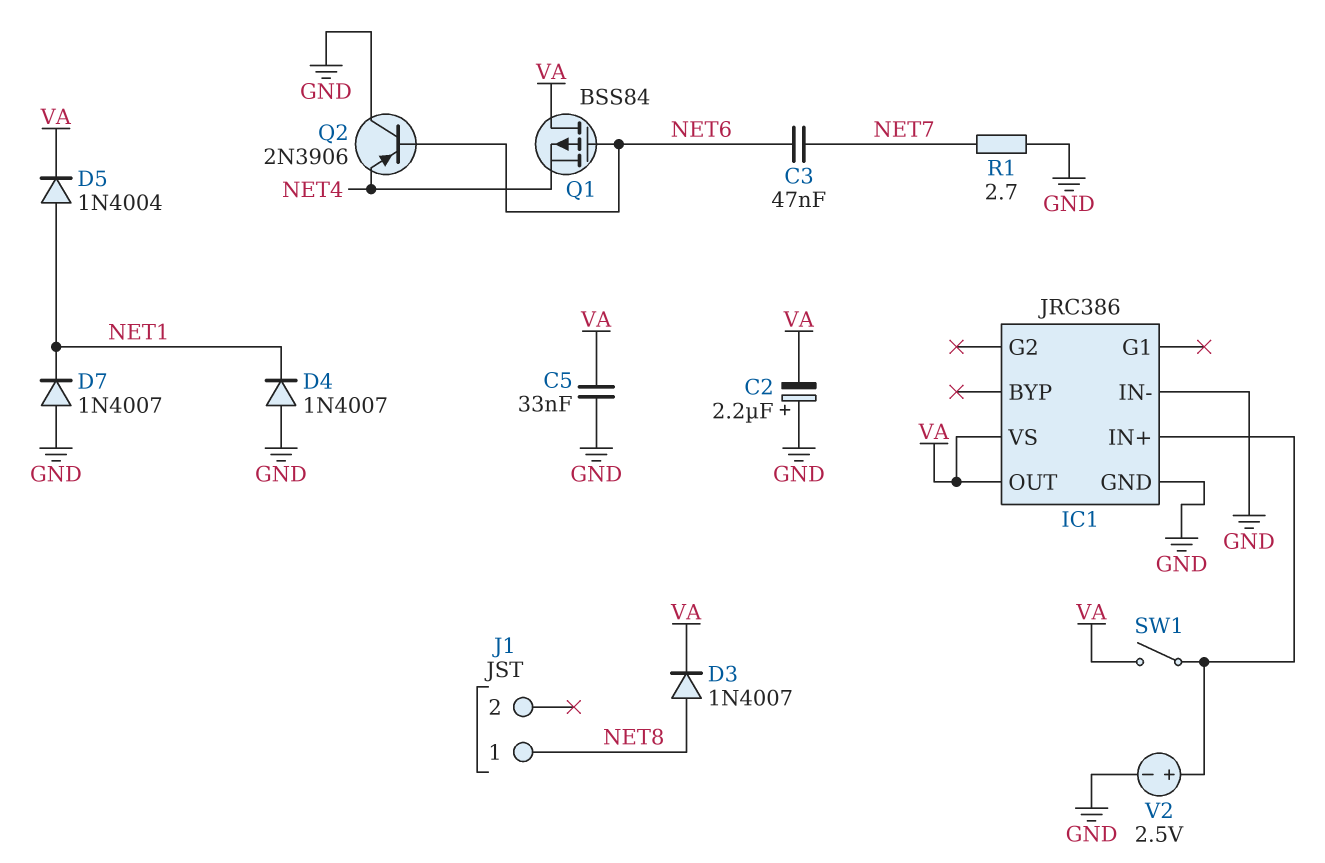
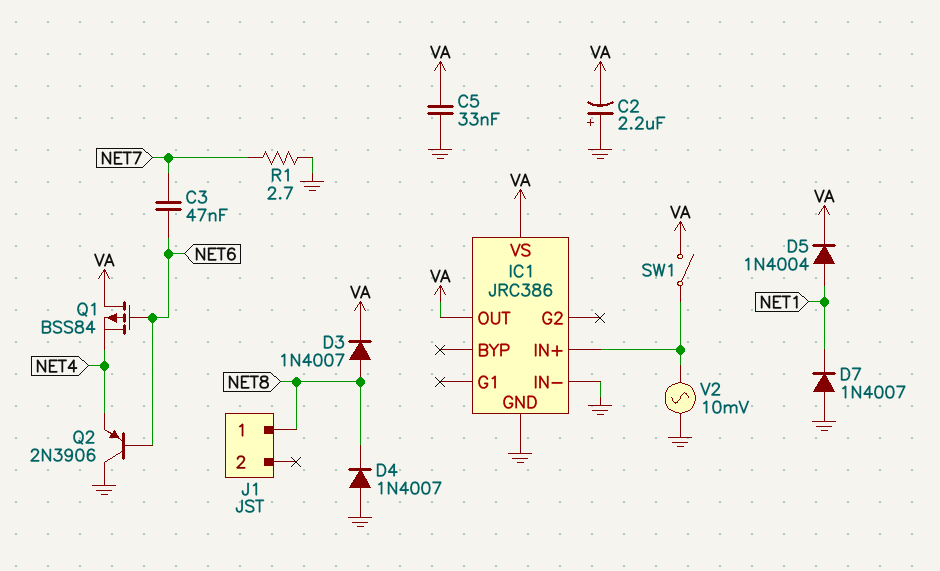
D4: diode 1N4007 (A GND, K NET1) -> diode 1N4007 (A GND, K NET8)
V2: 2.5V (plus IC1/IN+, minus GND) -> AC 10mV (GND, IC1/IN+)

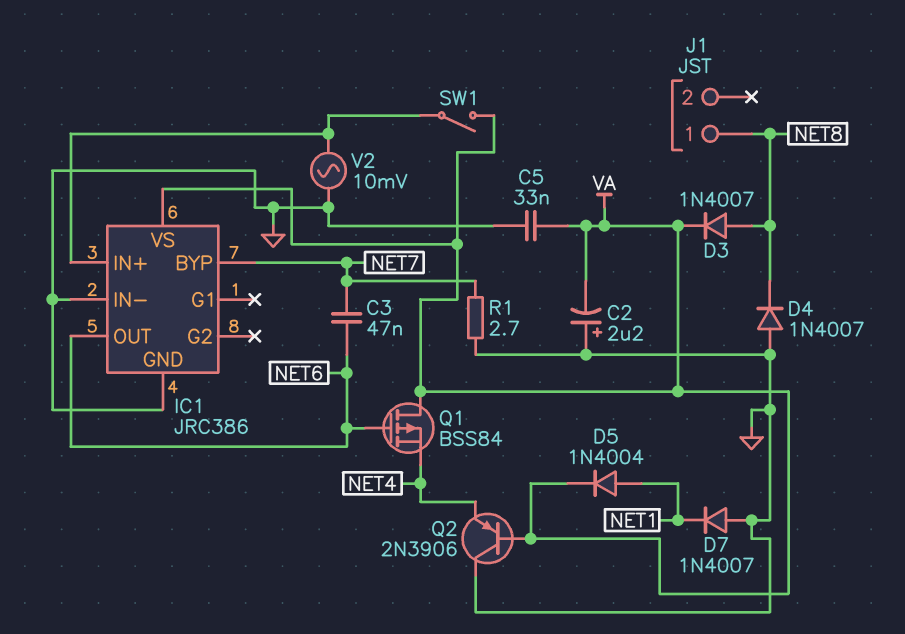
IC1 pin BYP: none -> NET7
IC1 pin OUT: VA -> NET6
Q2: PNP 2N3906 (B NET6, C GND, E NET4) -> PNP 2N3906 (B VA, C GND, E NET4)

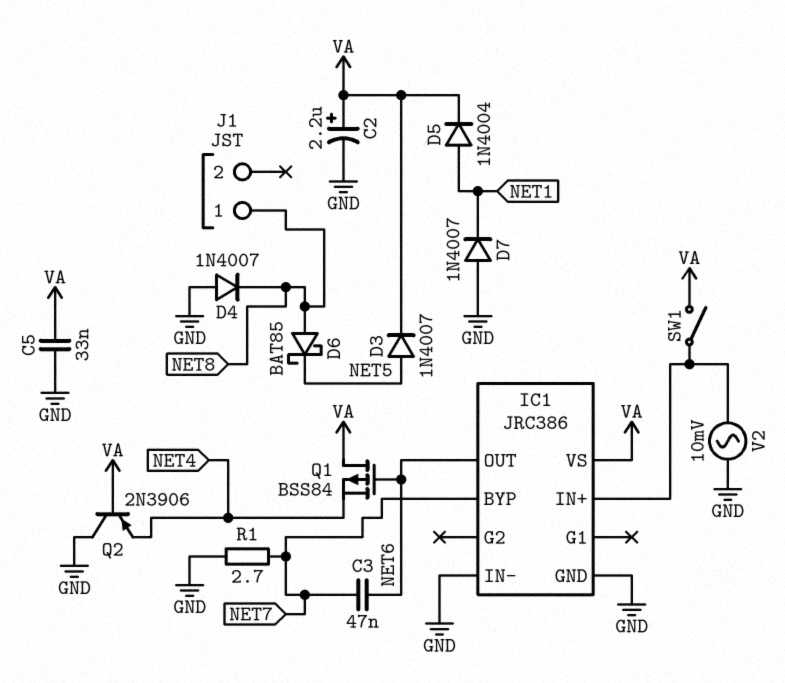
C2: 2.2uF (plus GND, minus VA) -> 2.2uF (plus VA, minus GND)
D3: diode 1N4007 (A NET8, K VA) -> diode 1N4007 (A NET5, K VA)
D6: none -> schottky BAT85 (A NET8, K NET5)

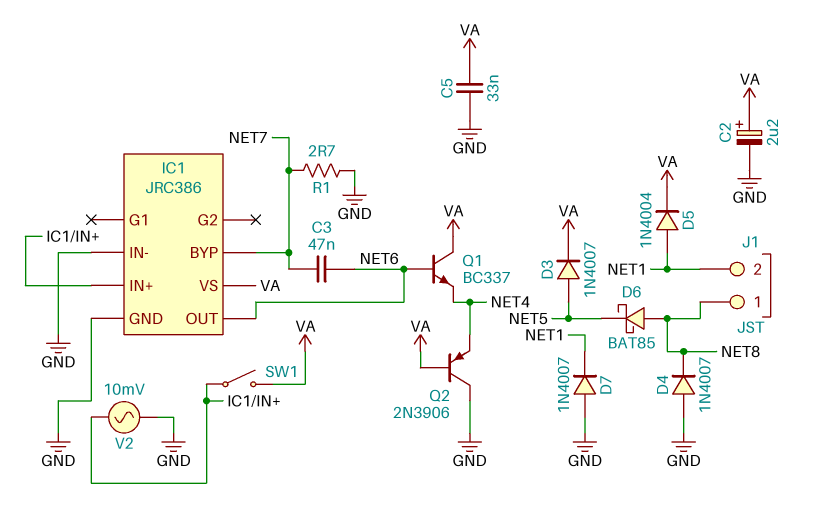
J1 pin 2: none -> NET1
Q1: PMOS BSS84 (G NET6, D VA, S NET4) -> NPN BC337 (B NET6, C VA, E NET4)

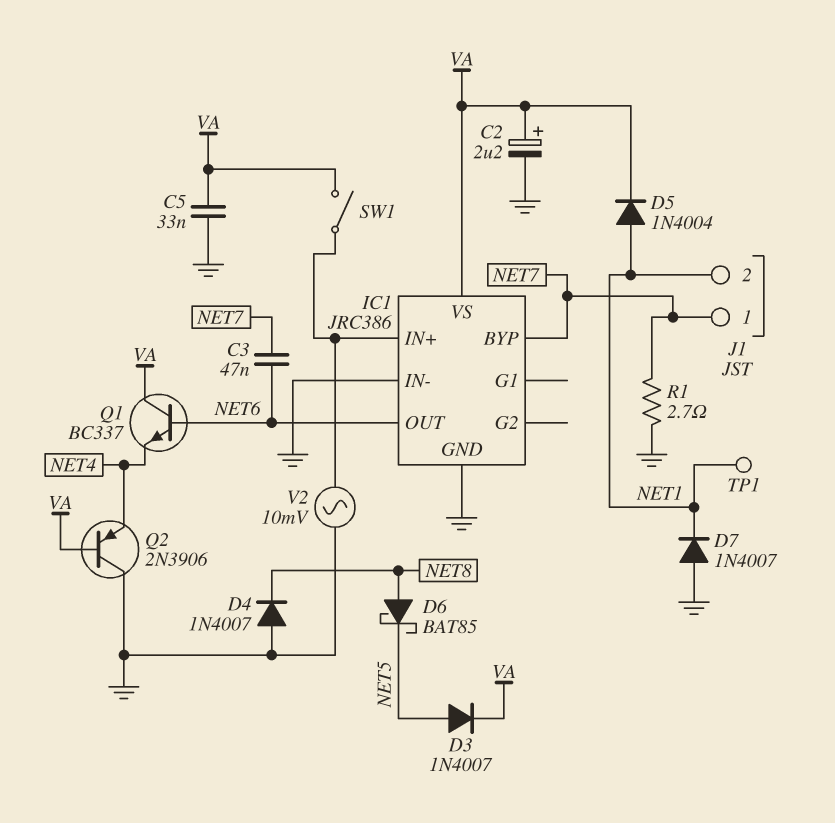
J1 pin 1: NET8 -> NET7
TP1: none -> test point (NET1)

